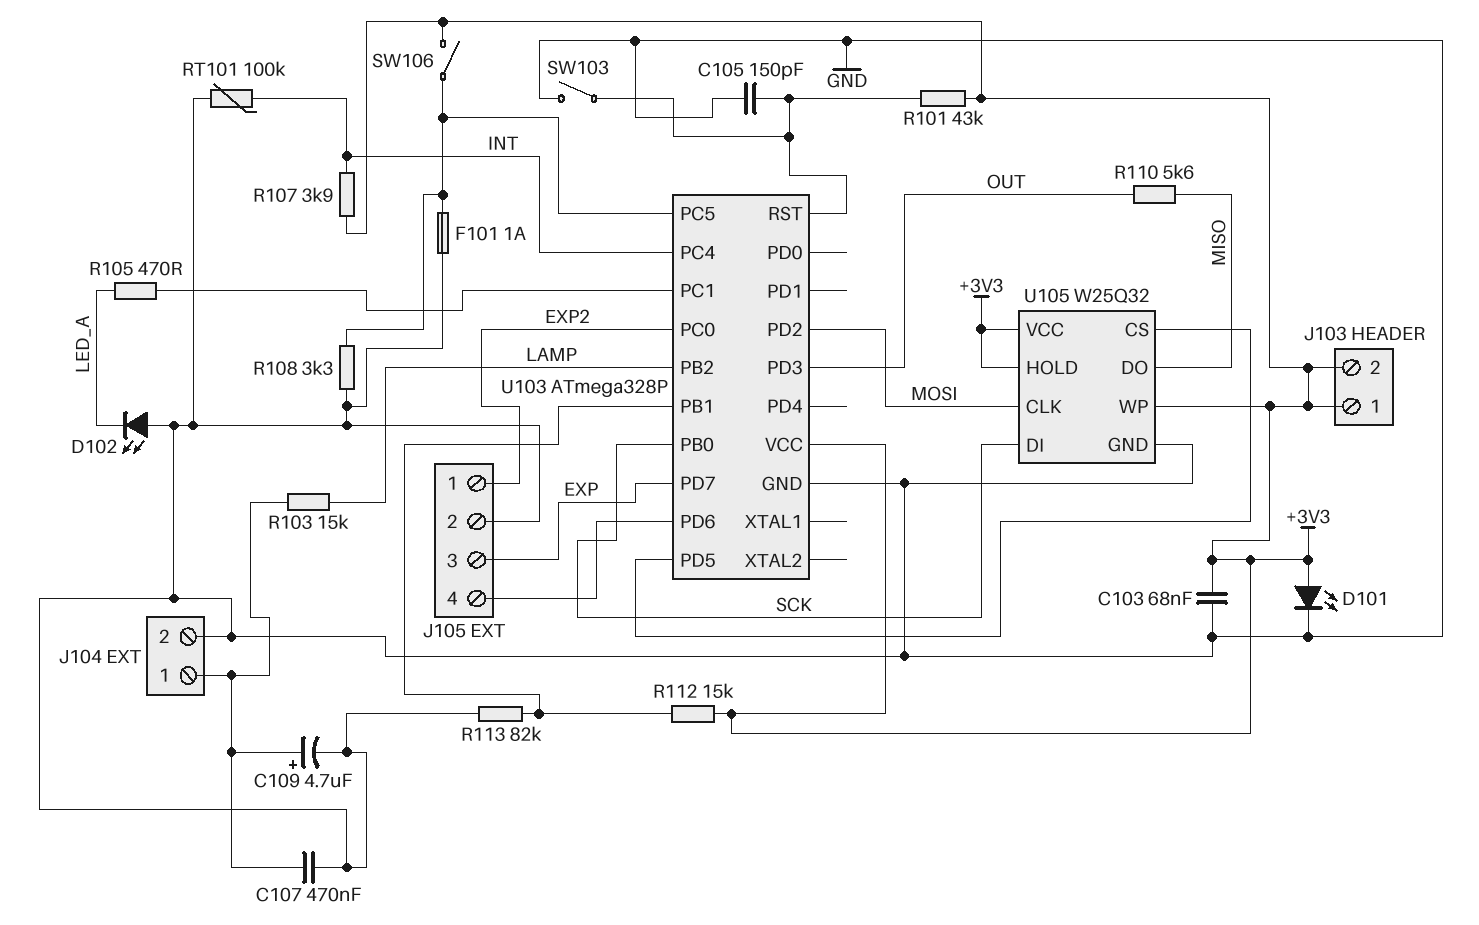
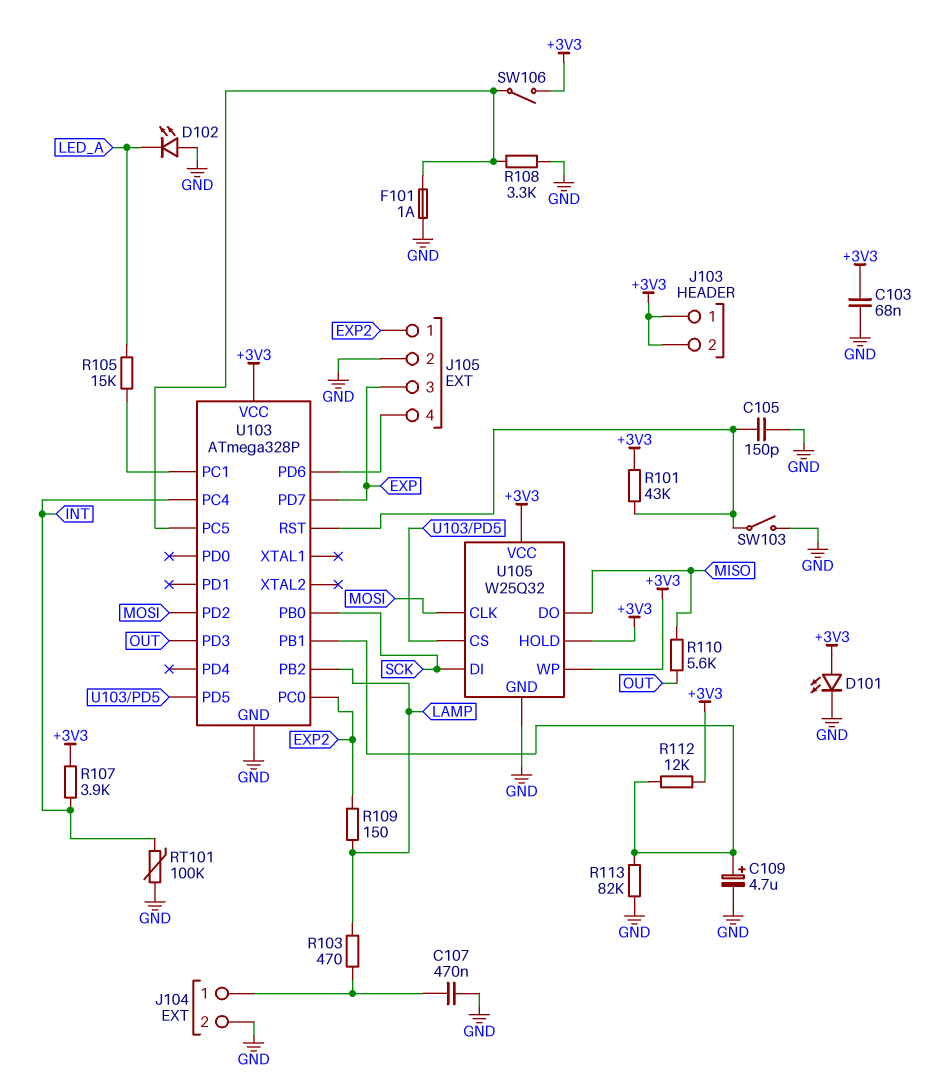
C109: 4.7uF (plus J104/1, minus GND) -> 4.7uF (plus U103/PB1, minus GND)
R103: 15k (J104/1, LAMP) -> 470 (J104/1, LAMP)
R105: 470 (LED_A, U103/PC1) -> 15k (LED_A, U103/PC1)
R109: none -> 150 (EXP2, LAMP)
R112: 15k (+3V3, U103/PB1) -> 12k (+3V3, U103/PB1)

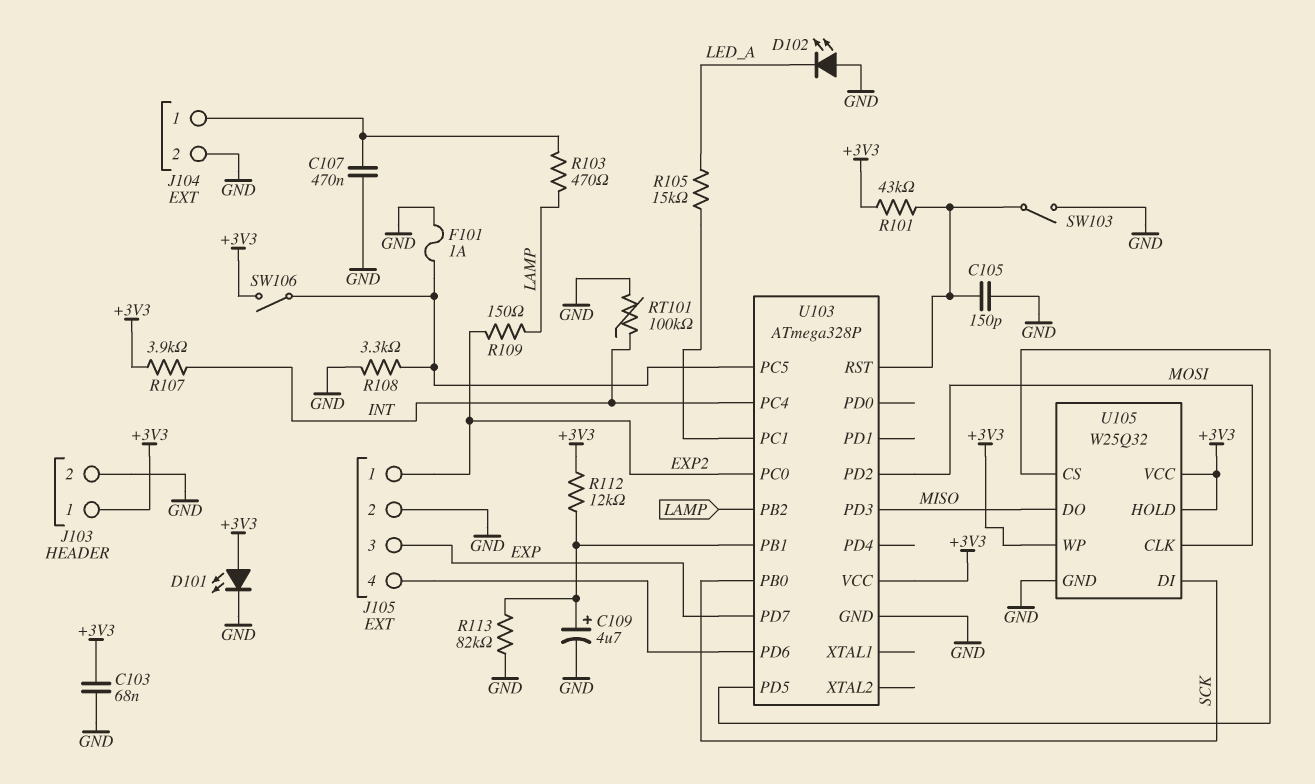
J103 pin 2: +3V3 -> GND
R110: 5.6k (MISO, OUT) -> none
U103 pin PD3: OUT -> MISO

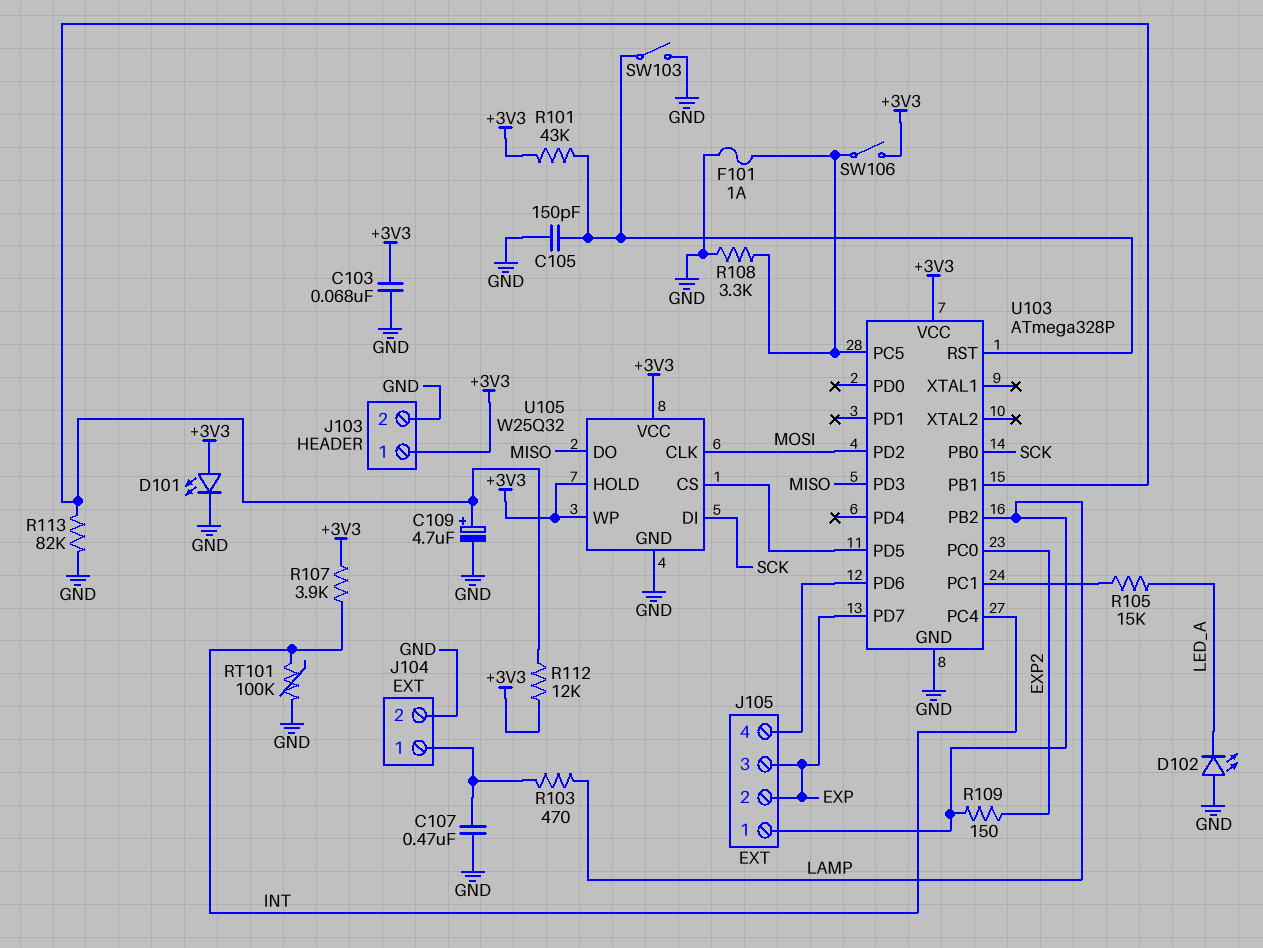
J105 pin 1: EXP2 -> LAMP
J105 pin 2: GND -> EXP

